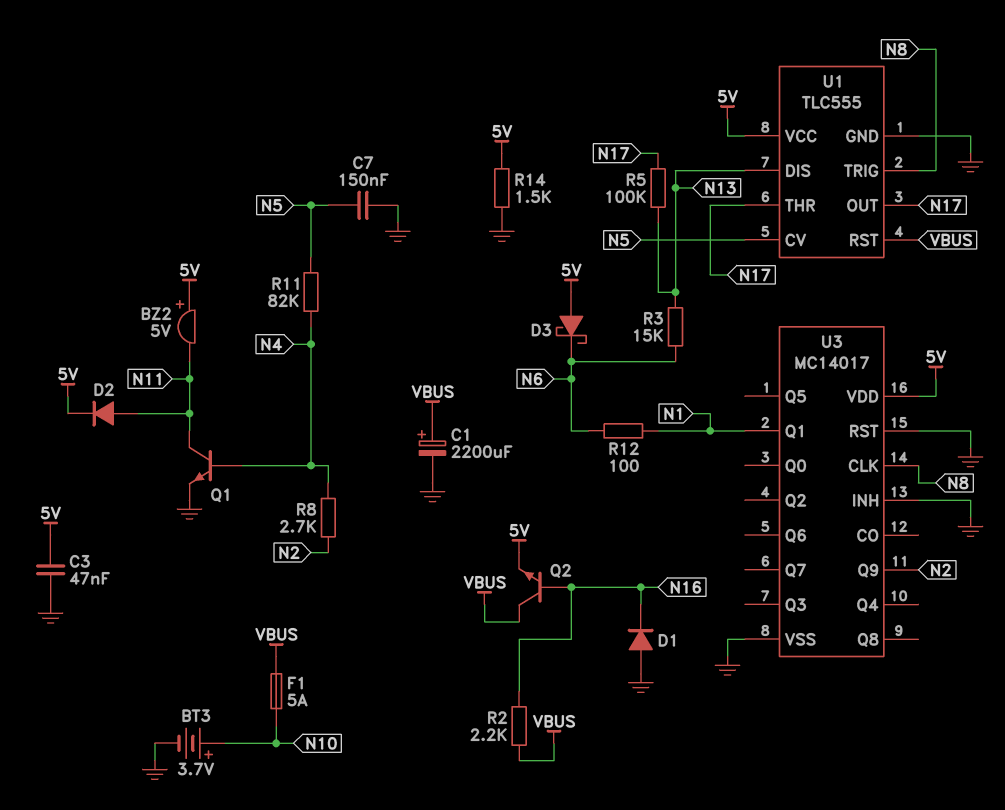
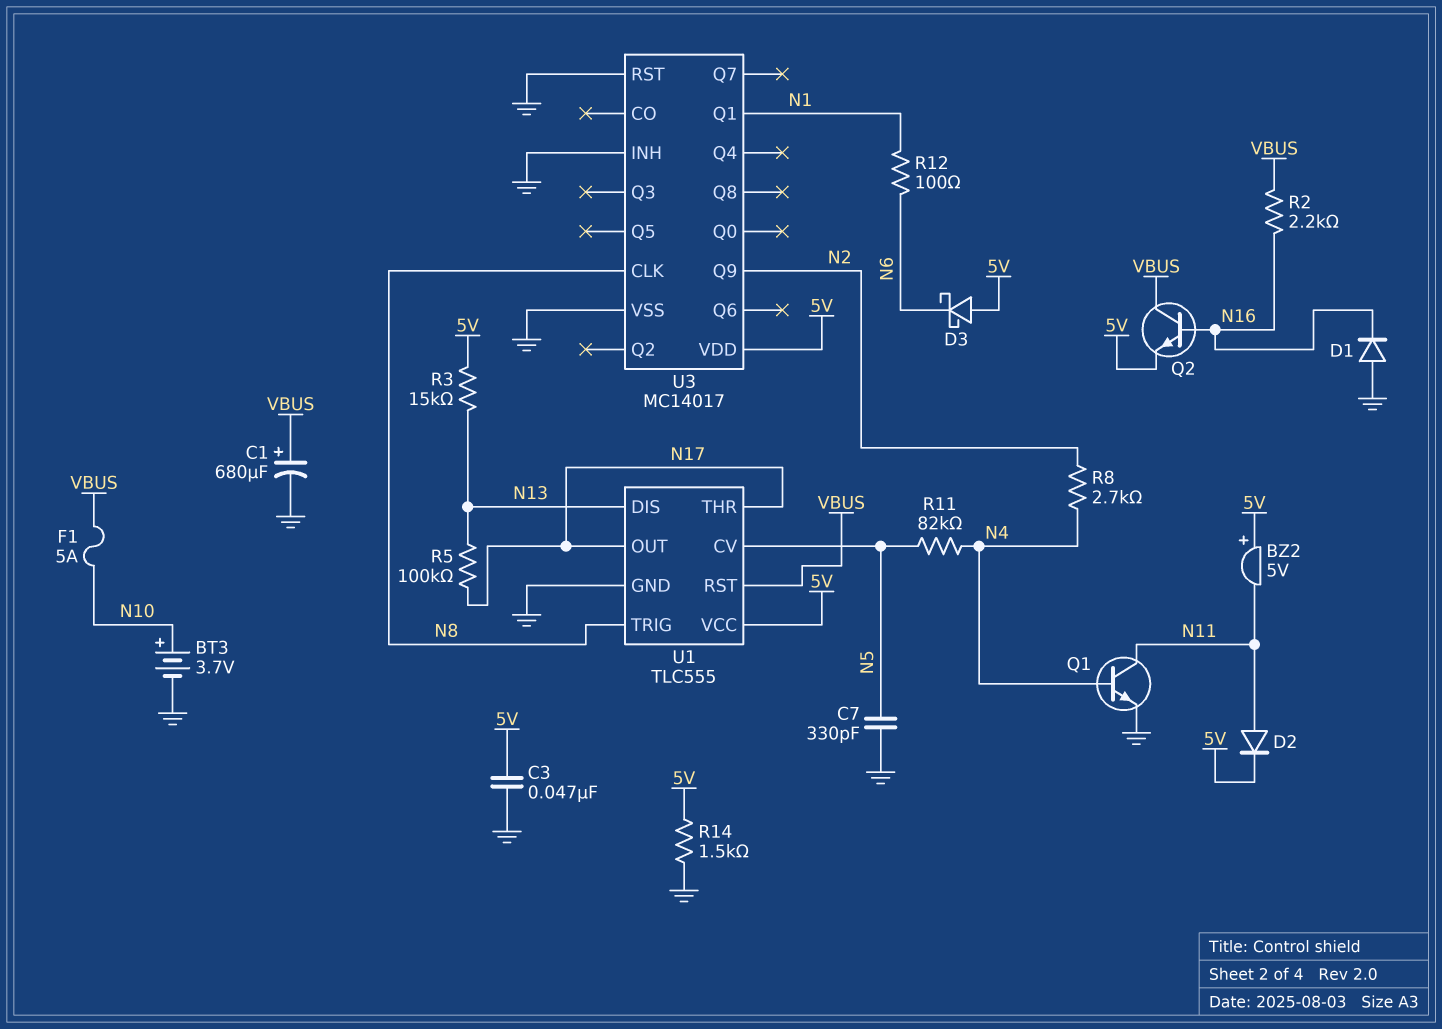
C1: 2200uF (plus VBUS, minus GND) -> 680uF (plus VBUS, minus GND)
C7: 150nF (GND, N5) -> 330pF (GND, N5)
R3: 15k (N6, N13) -> 15k (5V, N13)

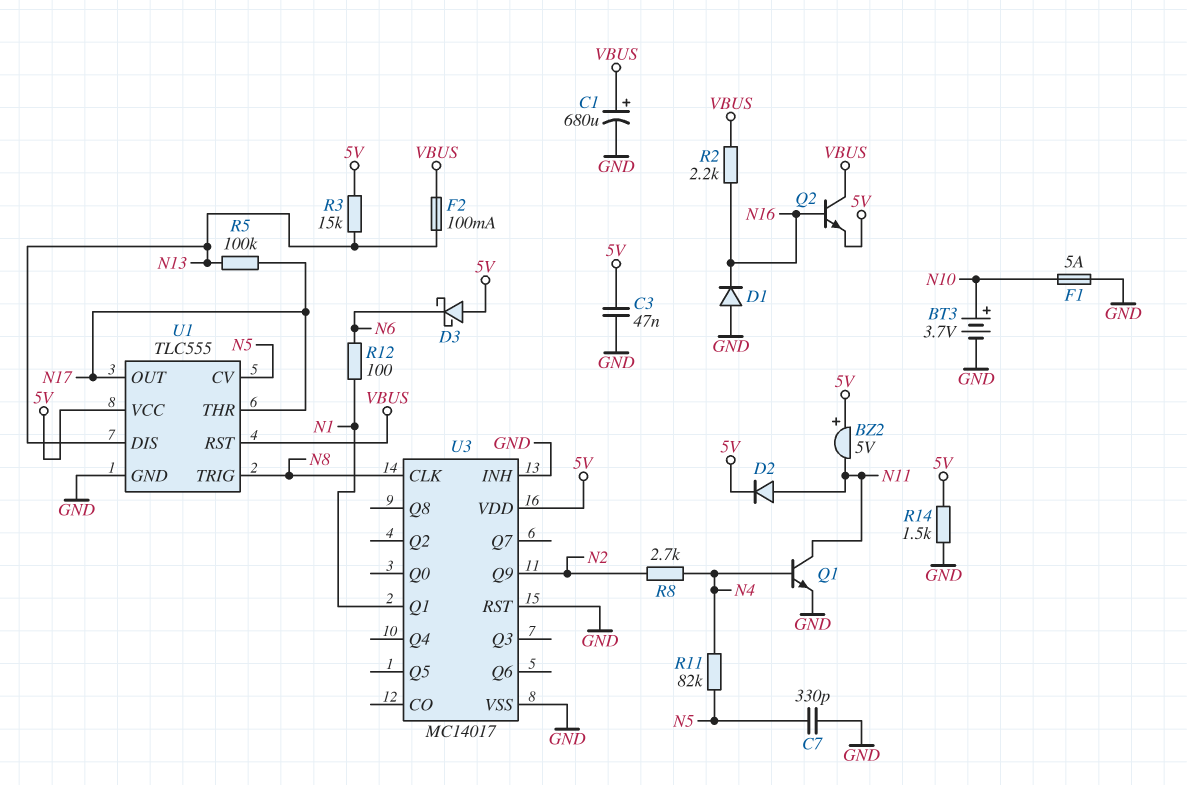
F1: 5A (N10, VBUS) -> 5A (GND, N10)
F2: none -> 100mA (N13, VBUS)

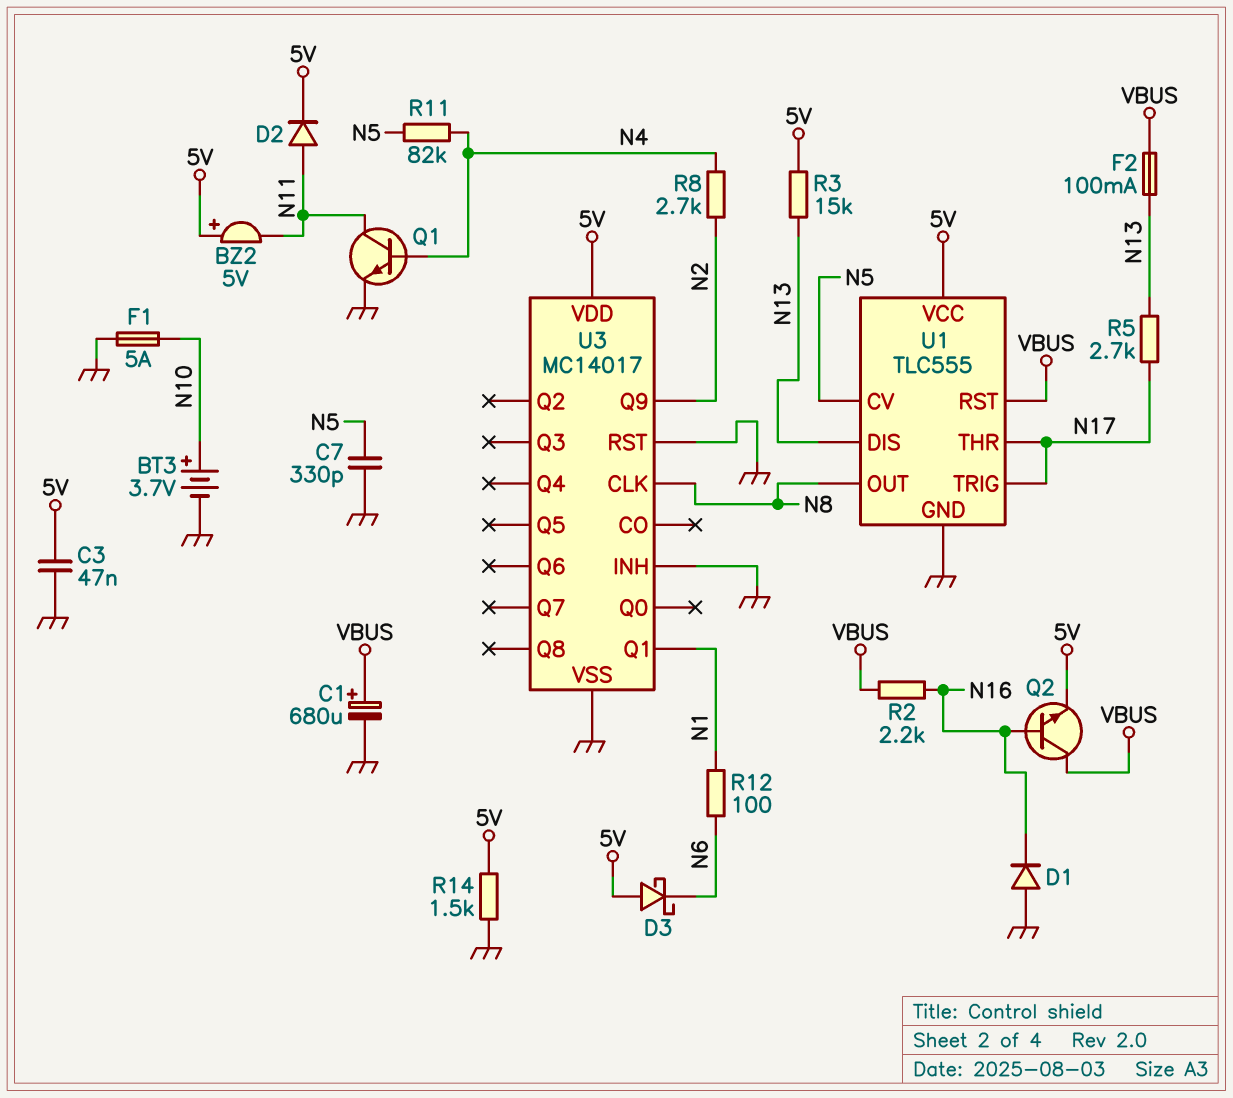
R5: 100k (N13, N17) -> 2.7k (N13, N17)
U1 pin OUT: N17 -> N8
U1 pin TRIG: N8 -> N17

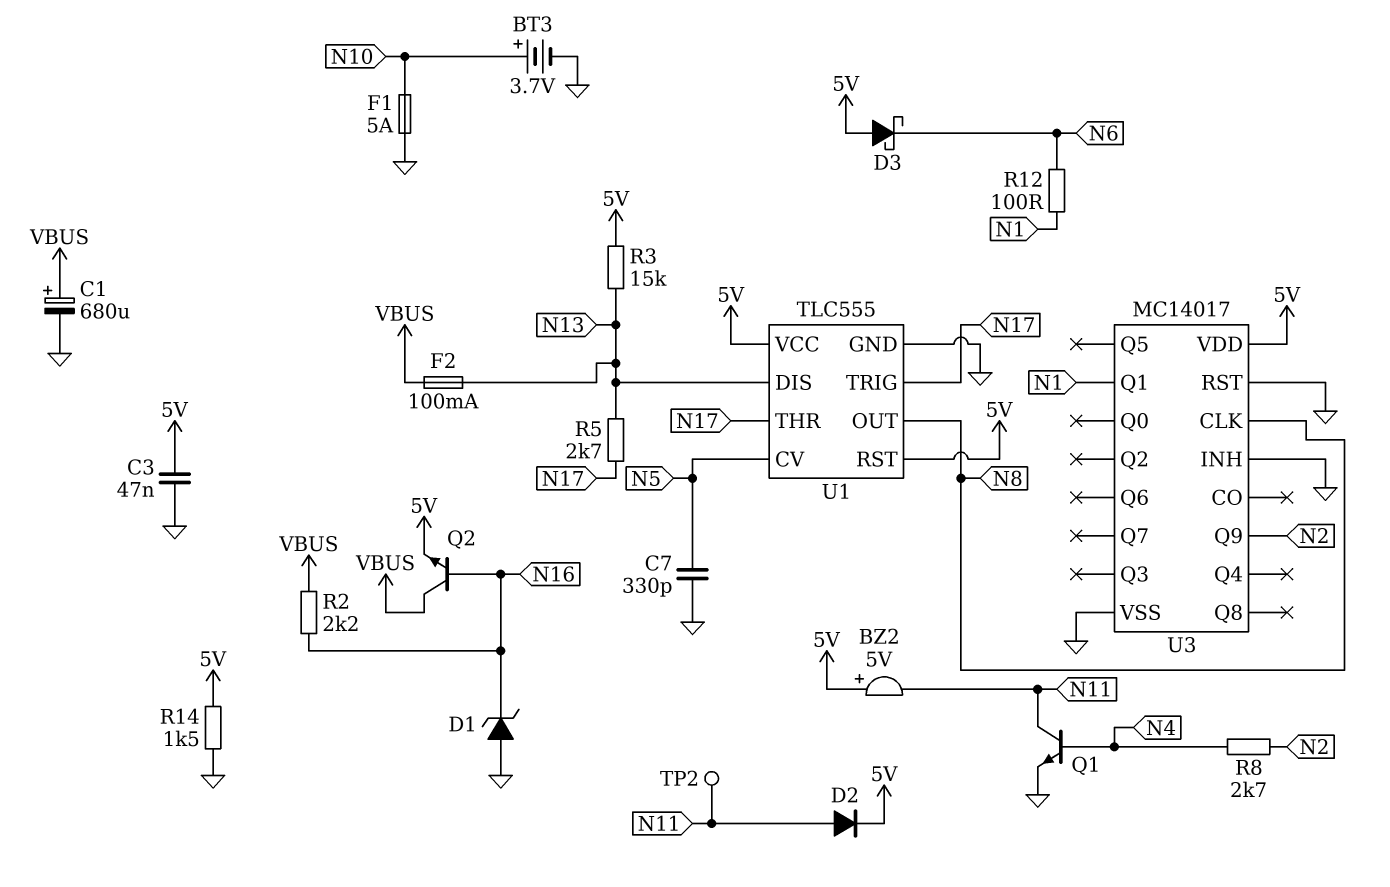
D1: diode (A GND, K N16) -> zener (A GND, K N16)
R11: 82k (N4, N5) -> none
TP2: none -> test point (N11)
U1 pin RST: VBUS -> 5V

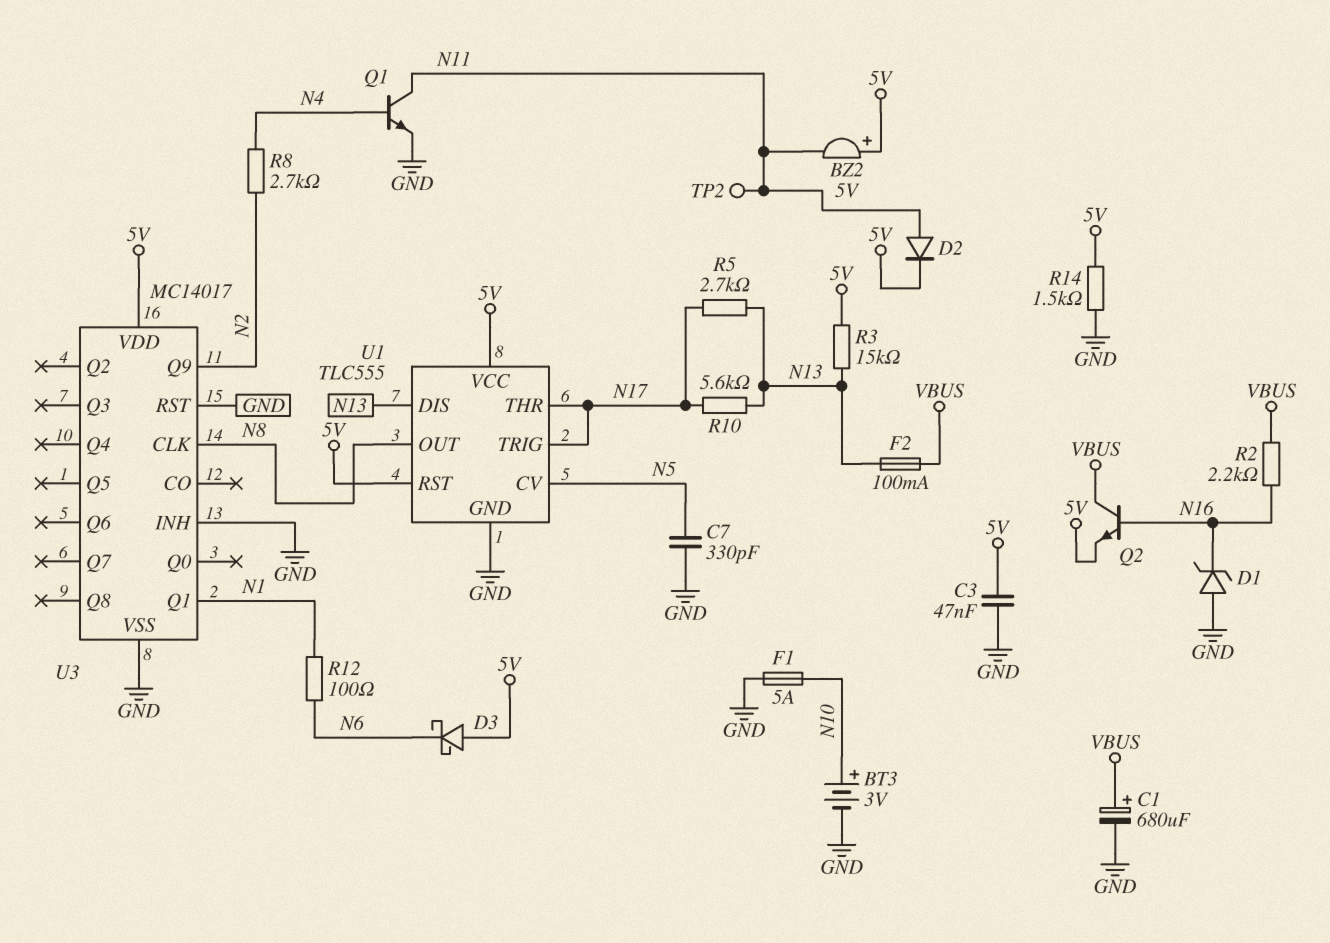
BT3: 3.7V (plus N10, minus GND) -> 3V (plus N10, minus GND)
R10: none -> 5.6k (N13, N17)

